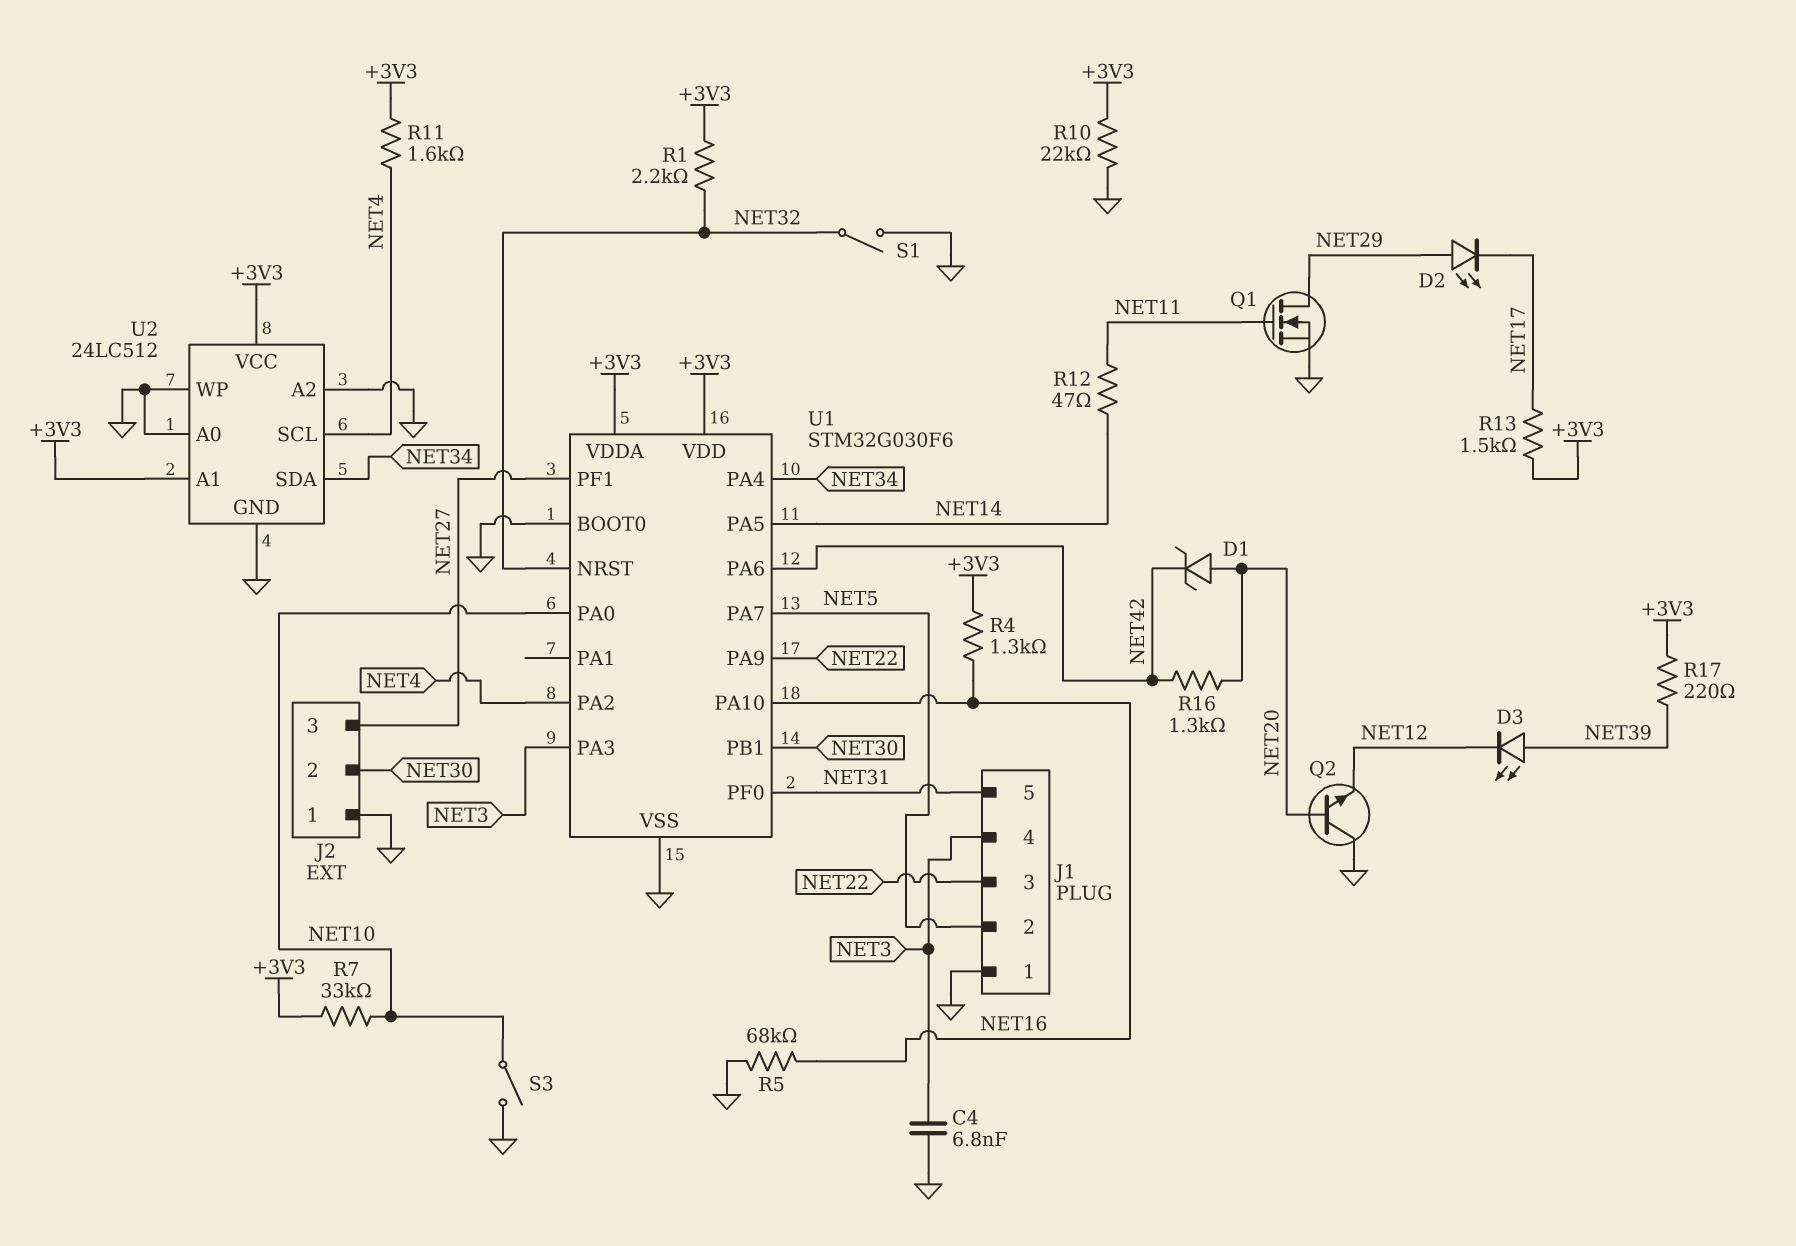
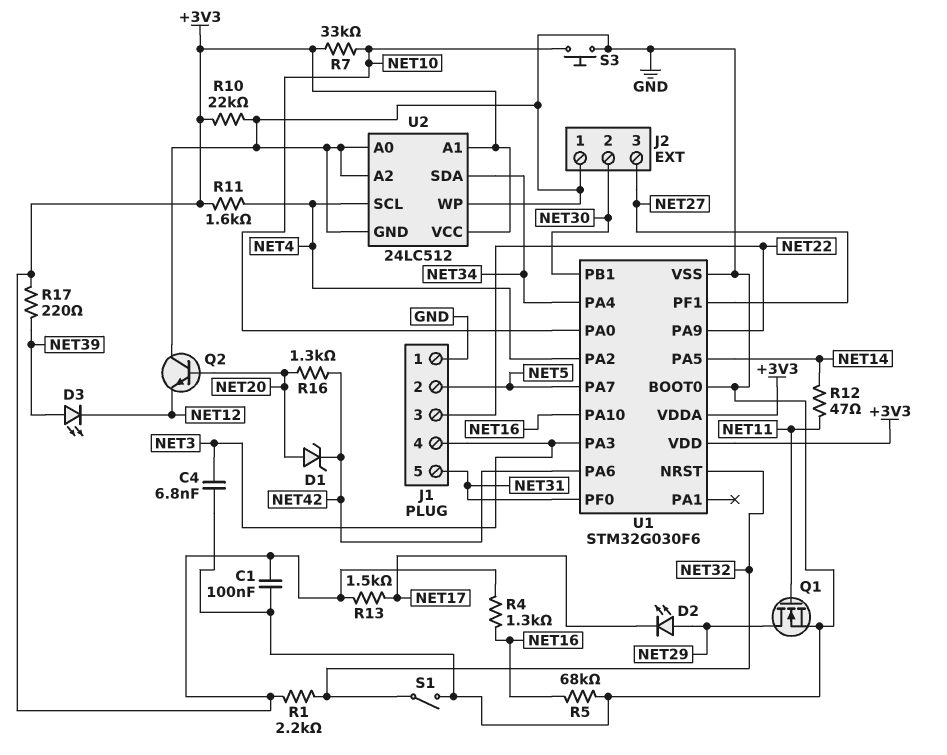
C1: none -> 100nF (+3V3, GND)
S3: switch (GND, NET10) -> button (GND, NET10)

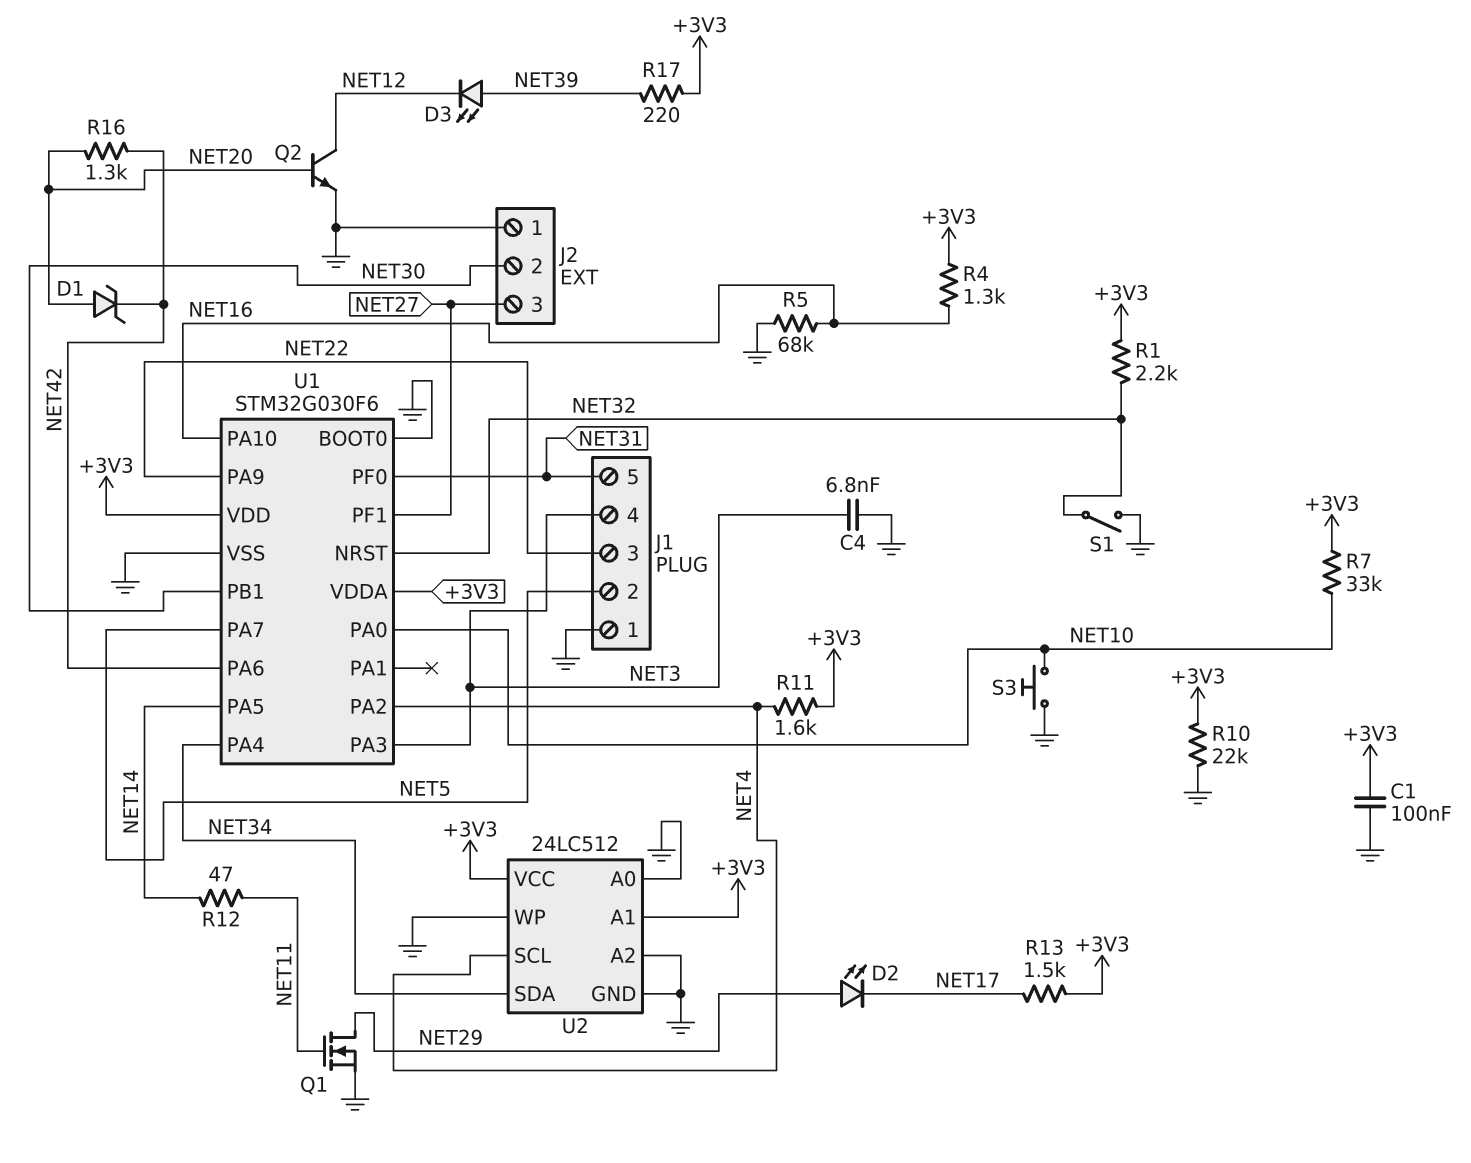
Q2: NPN (B NET20, C GND, E NET12) -> NPN (B NET20, C NET12, E GND)

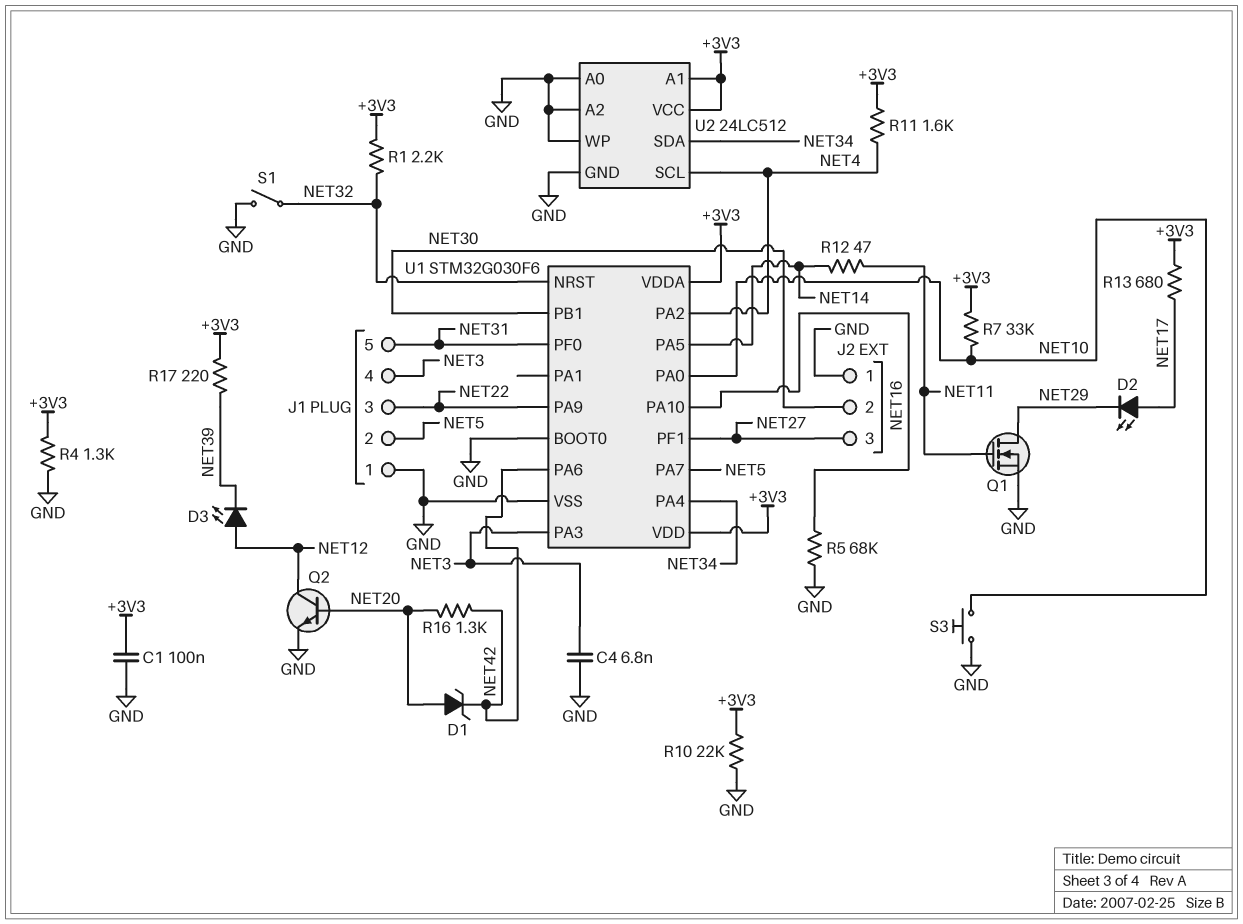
D2: LED (A NET29, K NET17) -> LED (A NET17, K NET29)
D3: LED (A NET39, K NET12) -> LED (A NET12, K NET39)
R4: 1.3k (+3V3, NET16) -> 1.3k (+3V3, GND)
R13: 1.5k (+3V3, NET17) -> 680 (+3V3, NET17)

